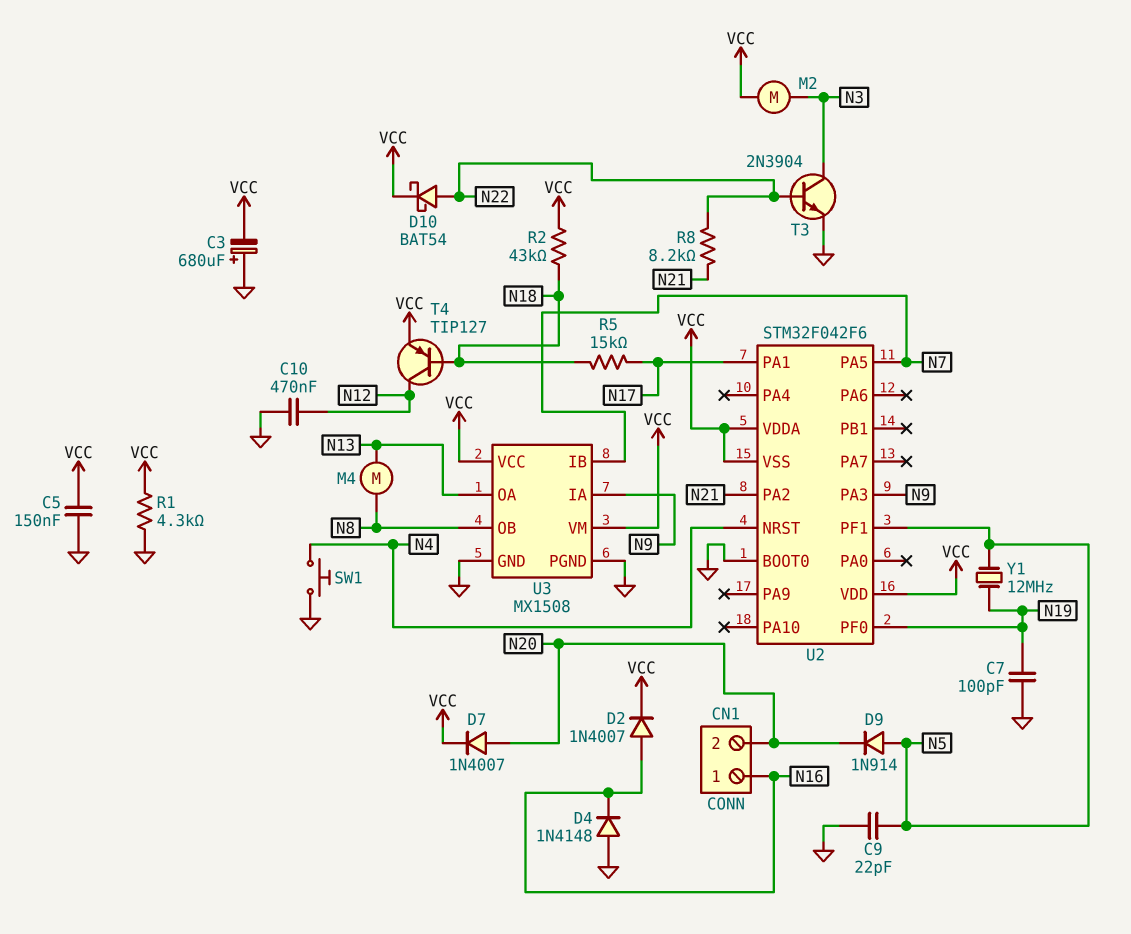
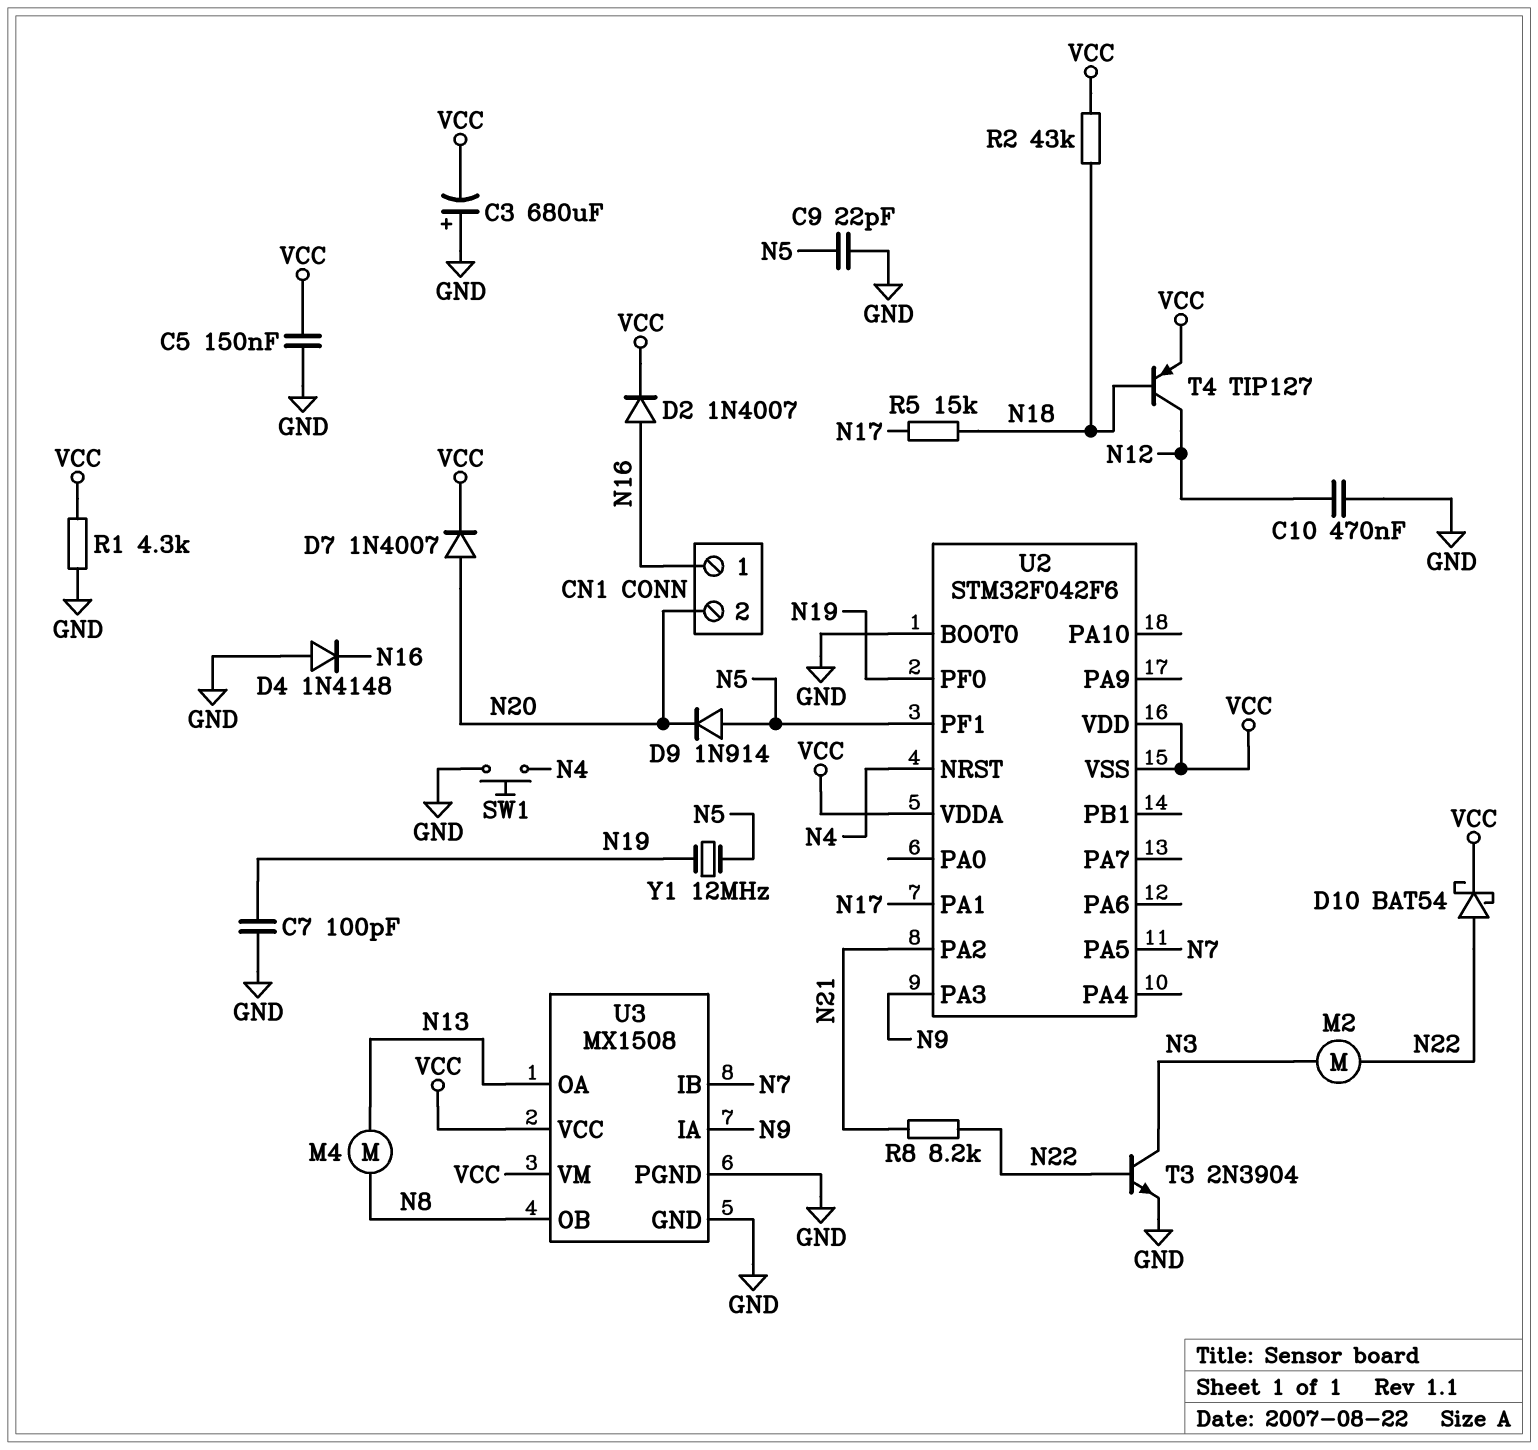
M2: motor (N3, VCC) -> motor (N3, N22)

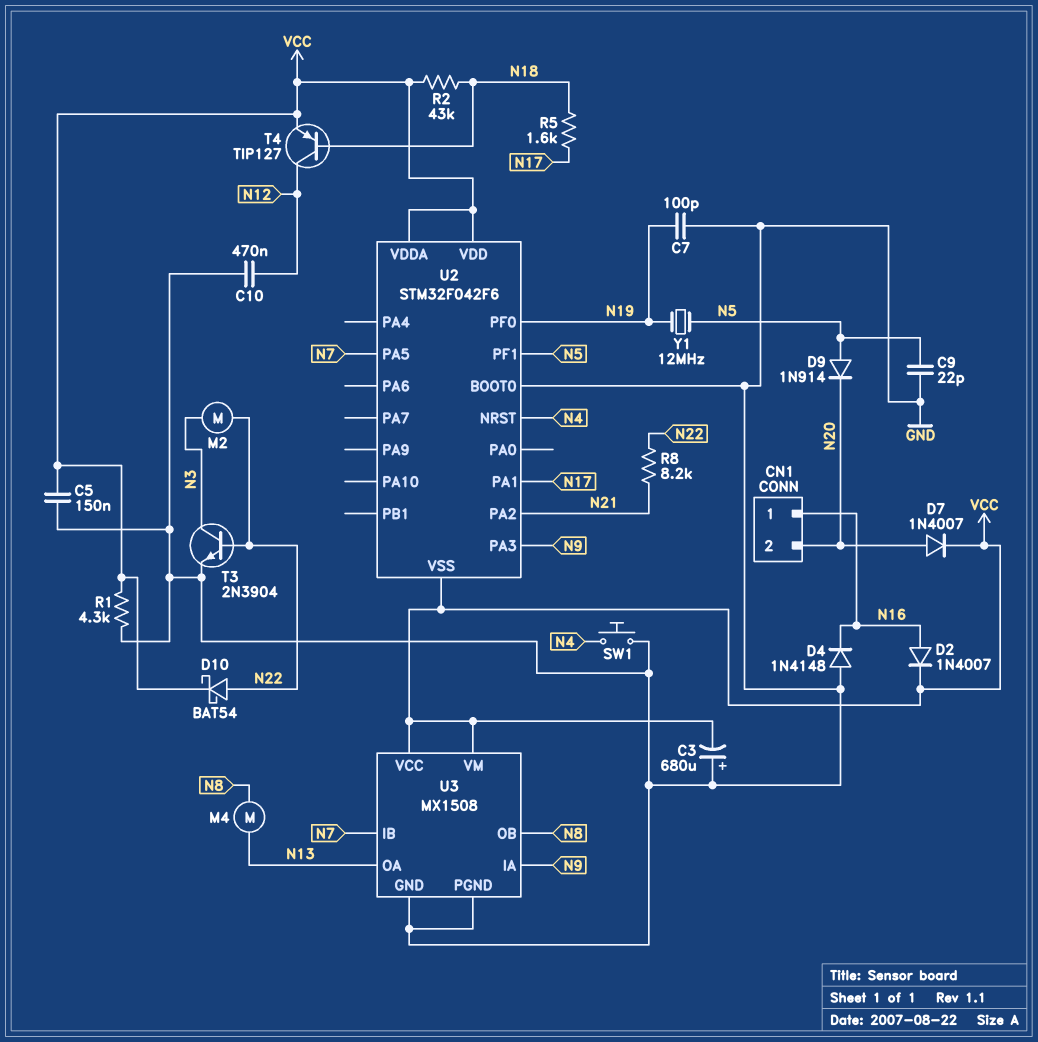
R5: 15k (N17, N18) -> 1.6k (N17, N18)

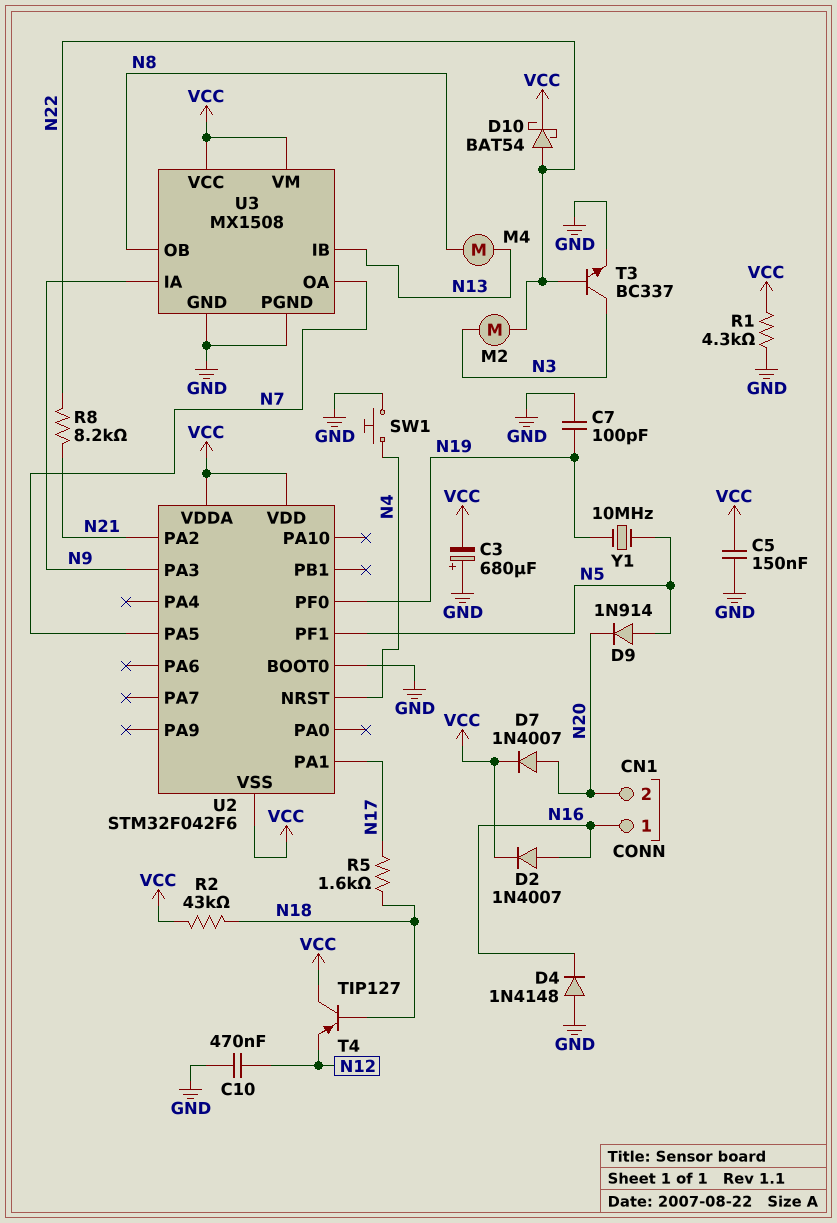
C9: 22pF (GND, N5) -> none
T3: NPN 2N3904 (B N22, C N3, E GND) -> NPN BC337 (B N22, C N3, E GND)
T4: PNP TIP127 (B N18, C N12, E VCC) -> PNP TIP127 (B N18, C VCC, E N12)
U3 pin IB: N7 -> N13
U3 pin OA: N13 -> N7
Y1: 12MHz (N5, N19) -> 10MHz (N5, N19)

